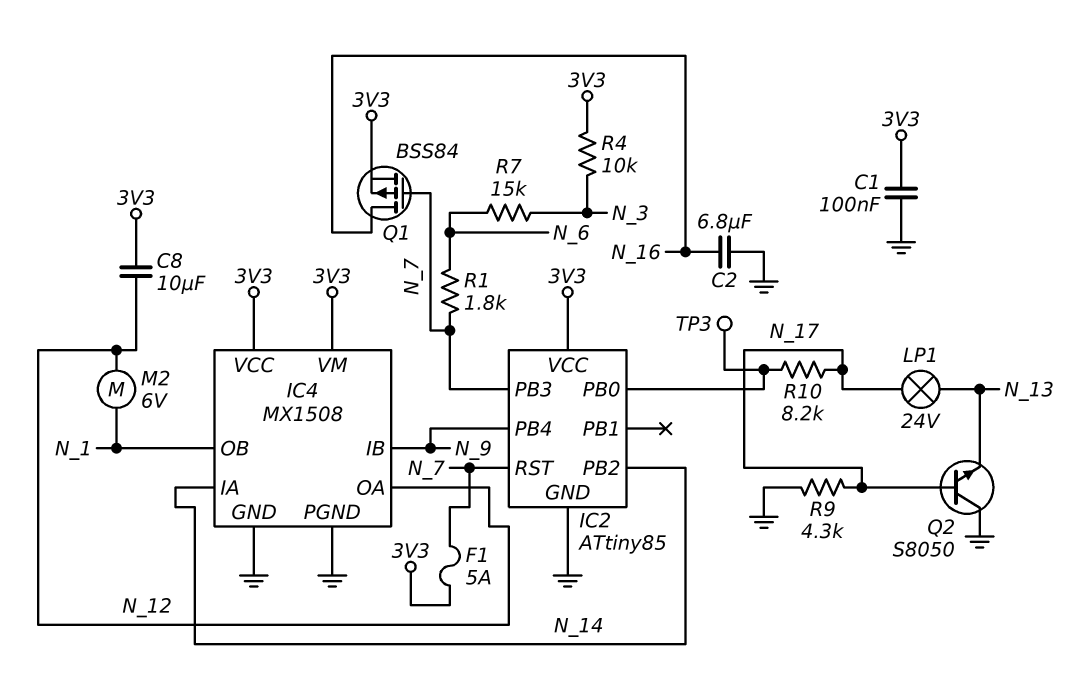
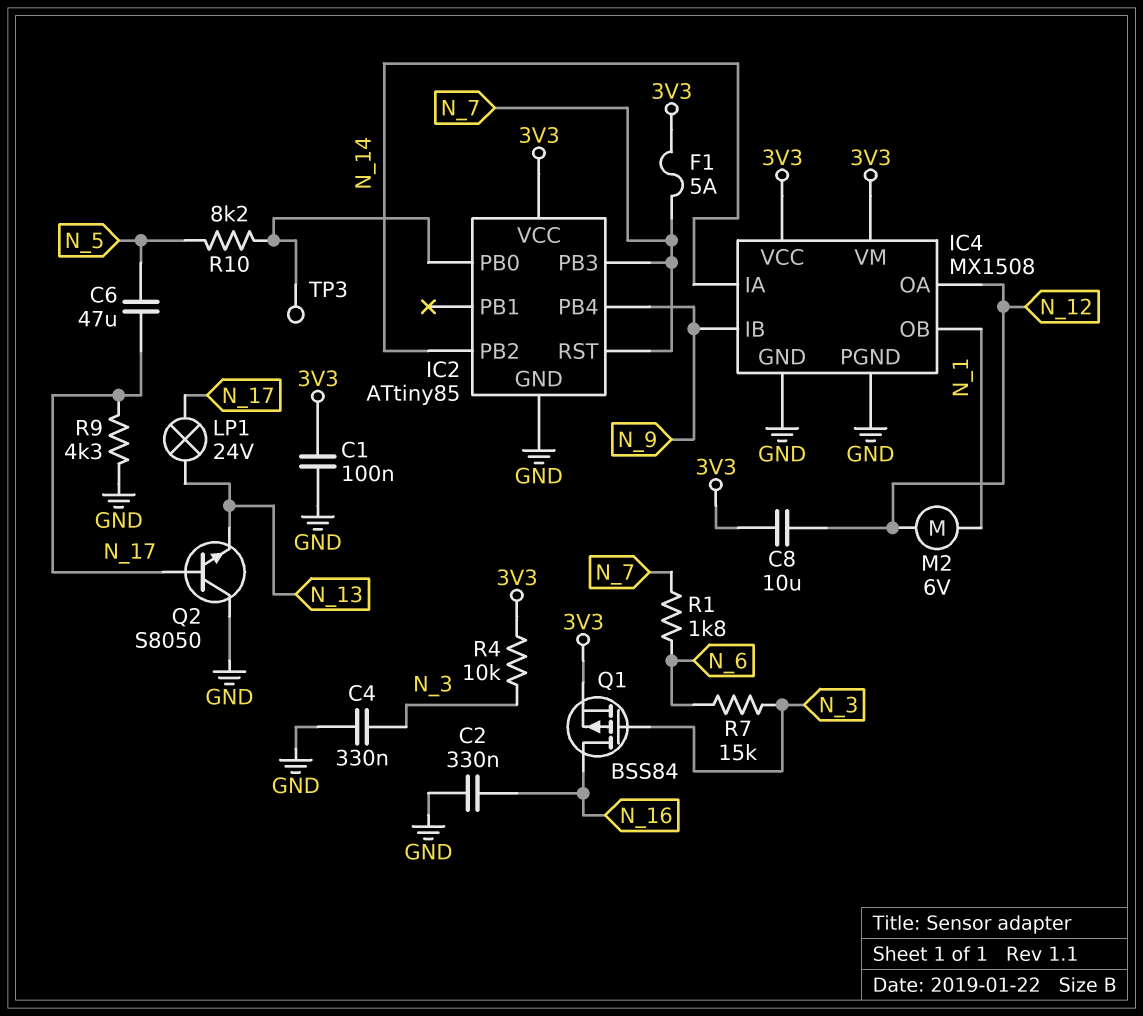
C2: 6.8uF (GND, N_16) -> 330nF (GND, N_16)
C4: none -> 330nF (GND, N_3)
C6: none -> 47uF (N_5, N_17)
Q1: PMOS BSS84 (G N_7, D N_16, S 3V3) -> PMOS BSS84 (G N_3, D N_16, S 3V3)
R10: 8.2k (IC2/PB0, N_17) -> 8.2k (IC2/PB0, N_5)

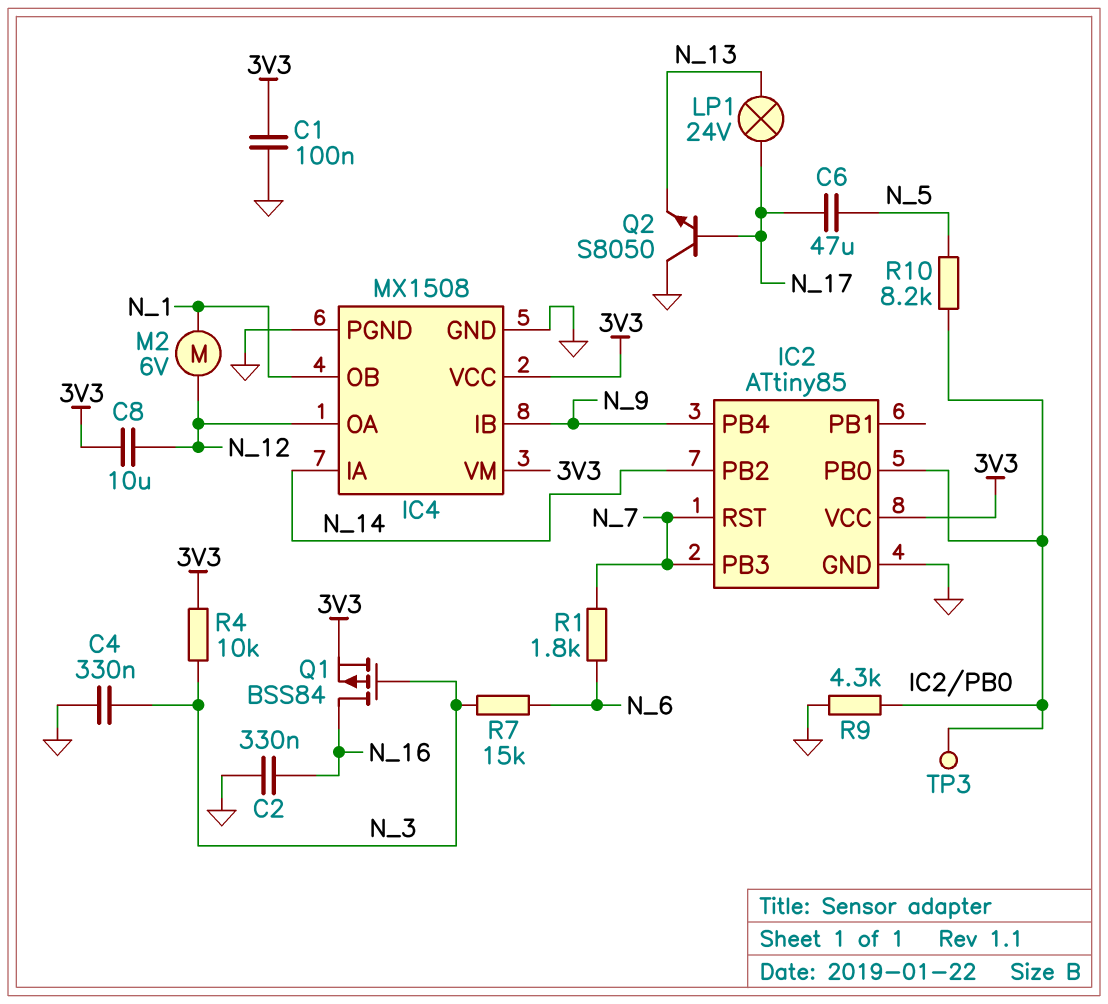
F1: 5A (3V3, N_7) -> none
R9: 4.3k (GND, N_17) -> 4.3k (GND, IC2/PB0)

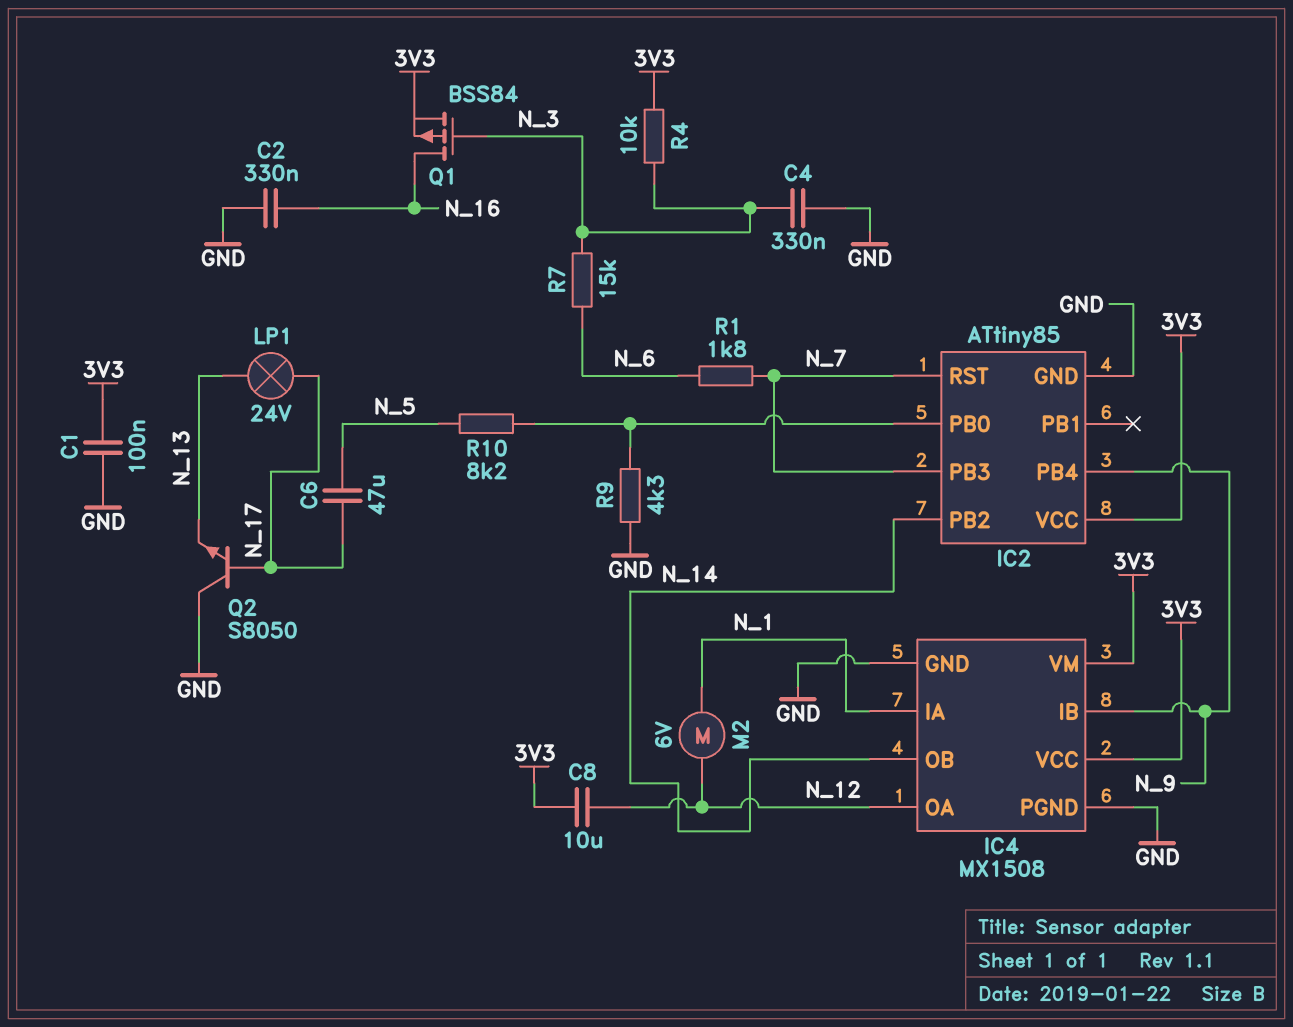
IC4 pin IA: N_14 -> N_1
IC4 pin OB: N_1 -> N_14
TP3: test point (IC2/PB0) -> none

